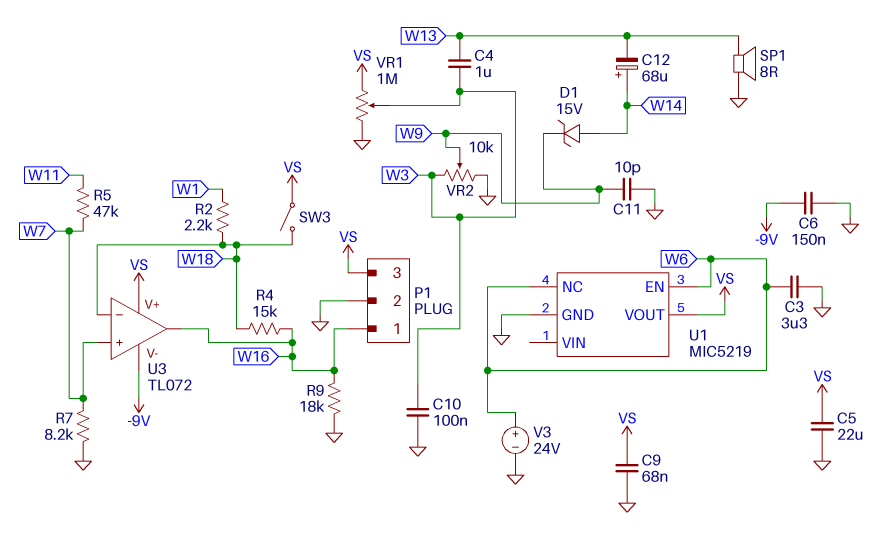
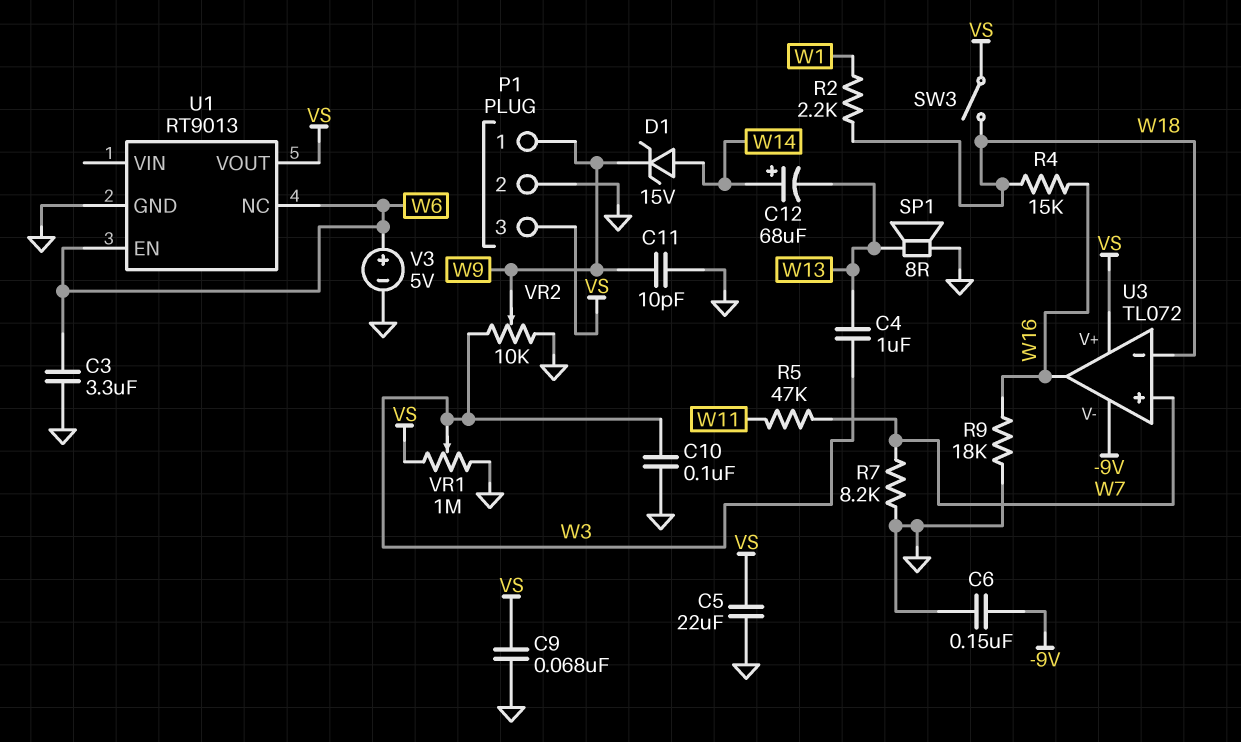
P1 pin 1: W16 -> W9
U1: MIC5219 -> RT9013
V3: 24V (plus W6, minus GND) -> 5V (plus W6, minus GND)

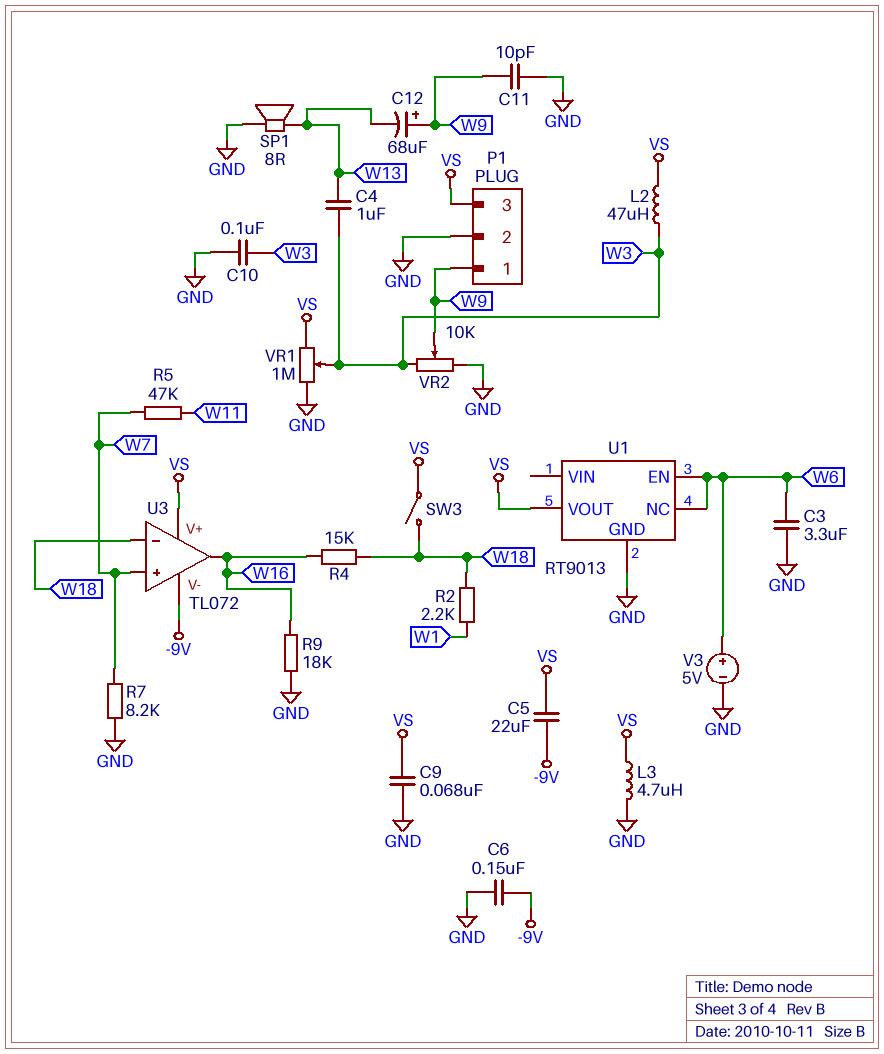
C5: 22uF (GND, VS) -> 22uF (-9V, VS)
C12: 68uF (plus W14, minus W13) -> 68uF (plus W9, minus W13)
D1: zener 15V (A W14, K W9) -> none
L2: none -> 47uH (VS, W3)
L3: none -> 4.7uH (GND, VS)

